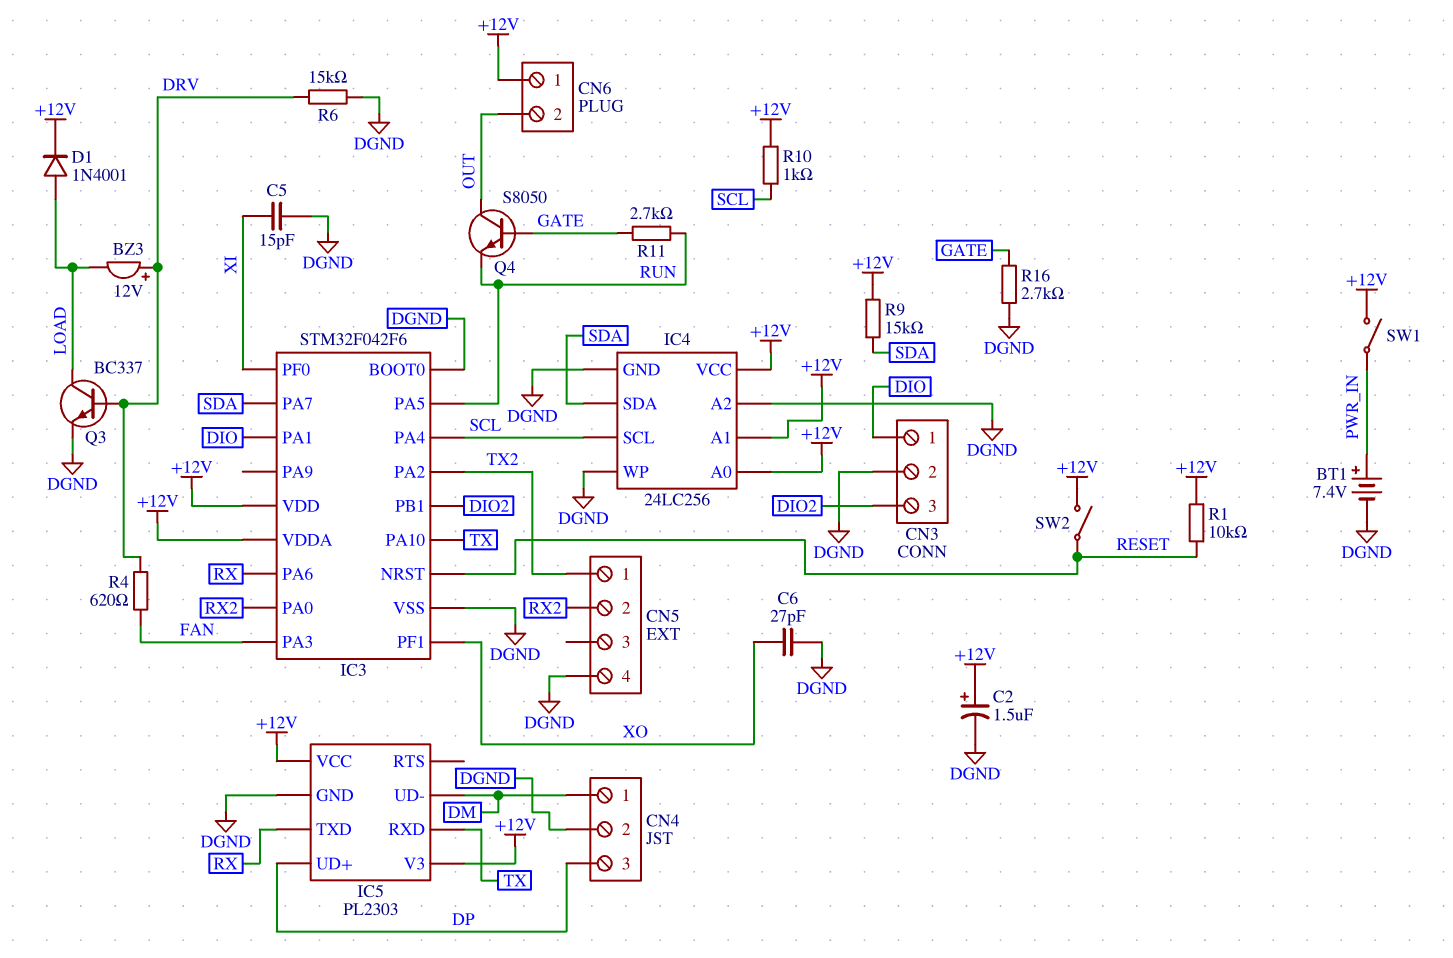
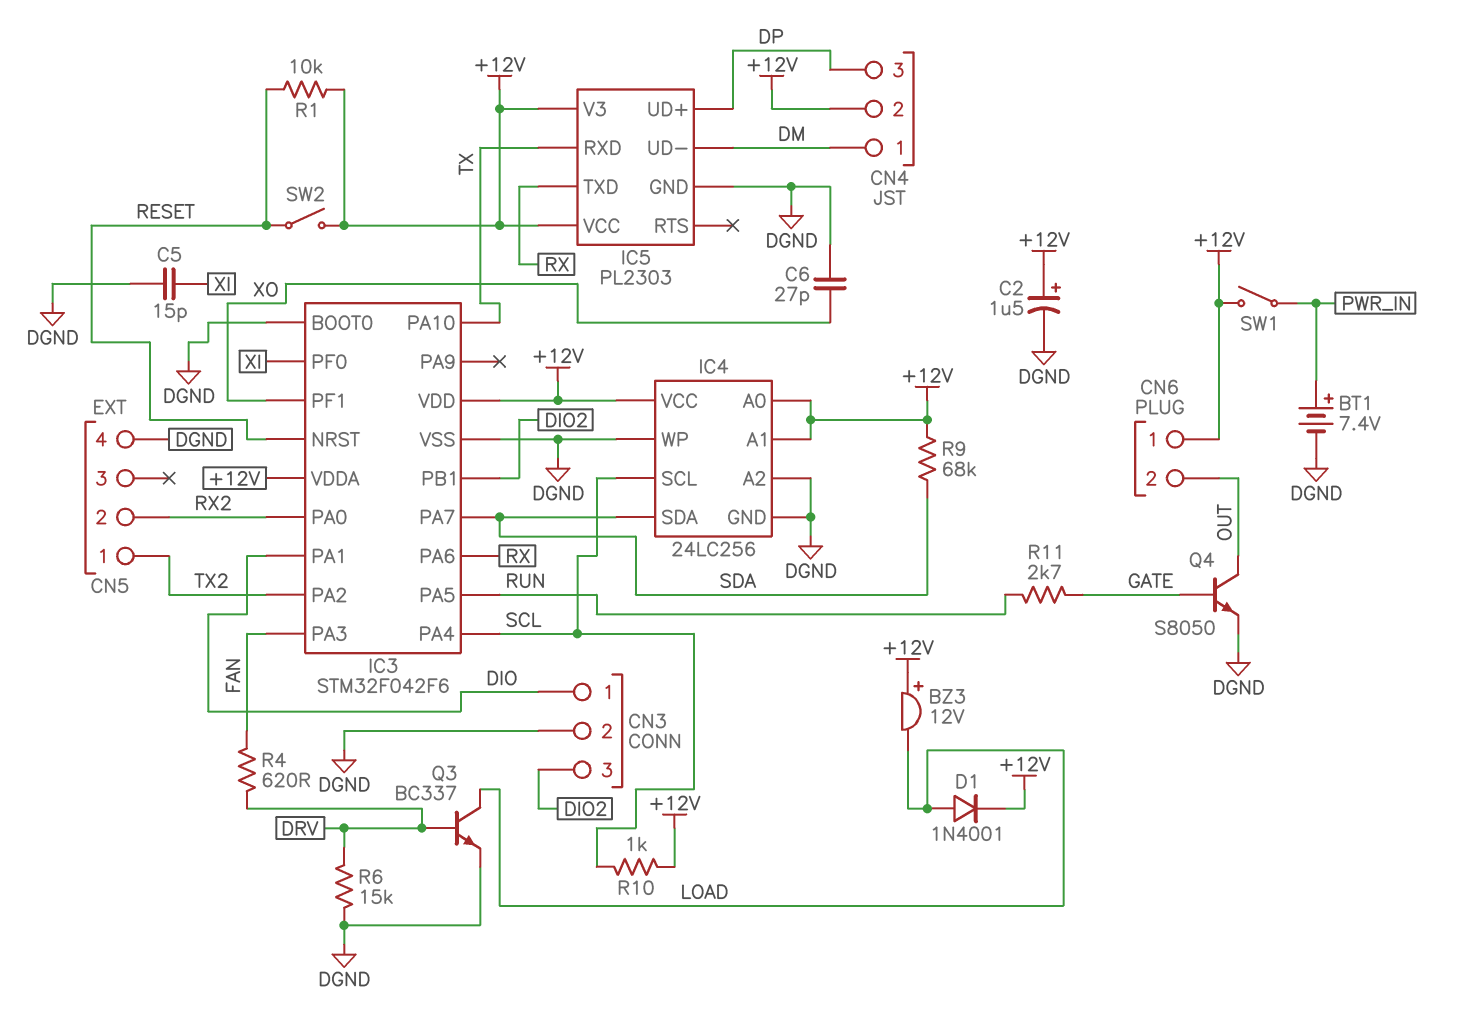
BZ3: buzzer 12V (plus DRV, minus LOAD) -> buzzer 12V (plus +12V, minus LOAD)
CN4 pin 2: DGND -> +12V
Q4: NPN S8050 (B GATE, C OUT, E RUN) -> NPN S8050 (B GATE, C OUT, E DGND)
R9: 15k (+12V, SDA) -> 68k (+12V, SDA)
R16: 2.7k (DGND, GATE) -> none

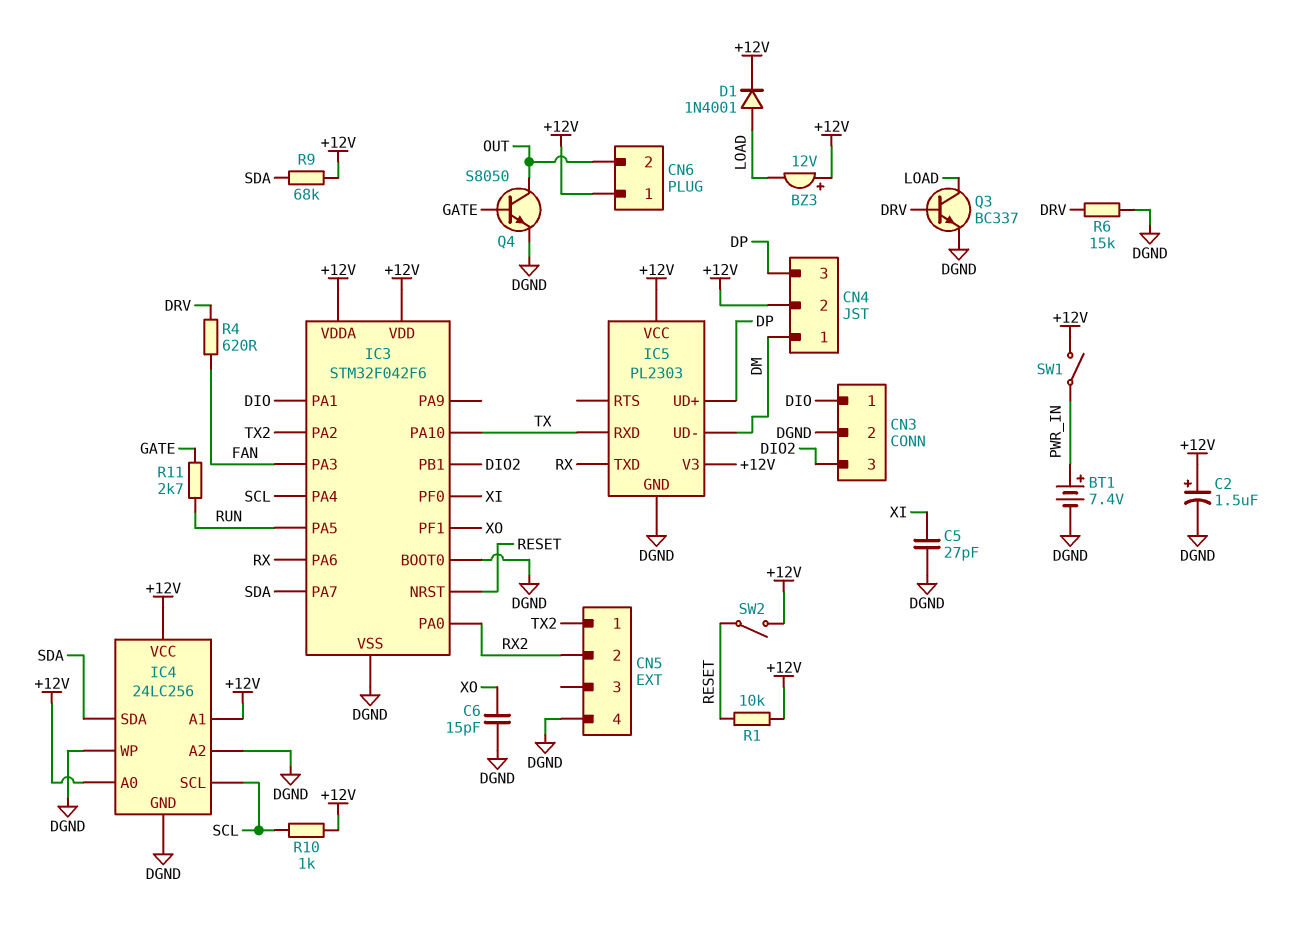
C5: 15pF (DGND, XI) -> 27pF (DGND, XI)
C6: 27pF (DGND, XO) -> 15pF (DGND, XO)

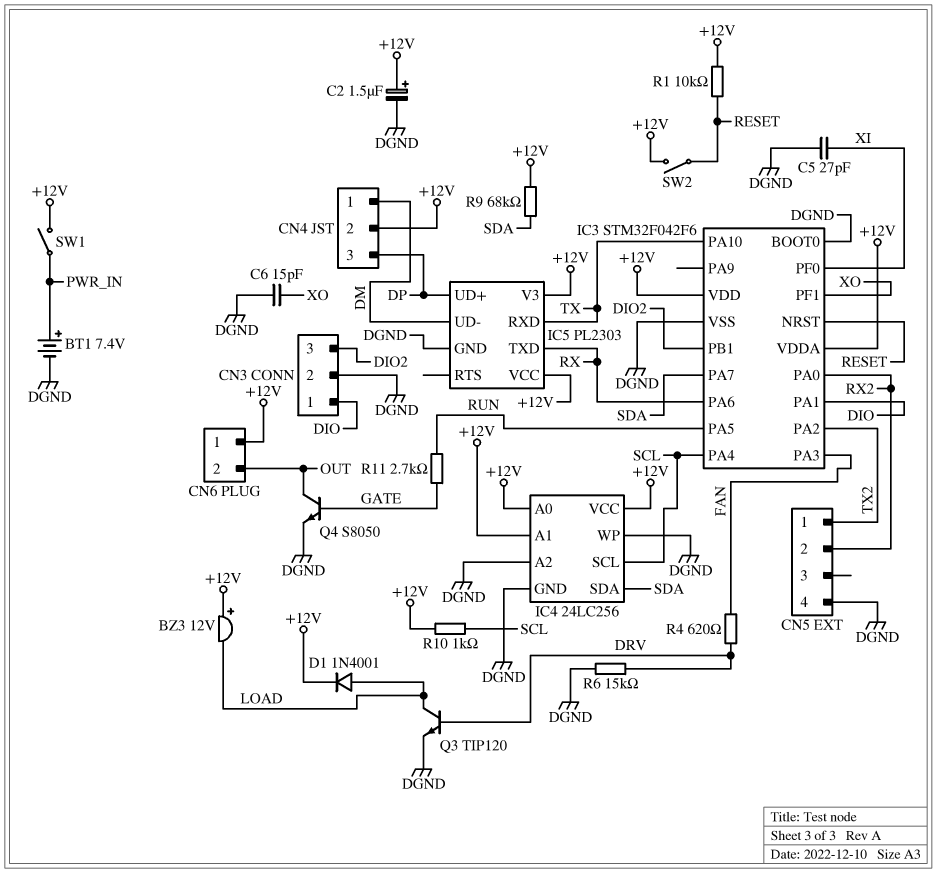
Q3: NPN BC337 (B DRV, C LOAD, E DGND) -> NPN TIP120 (B DRV, C LOAD, E DGND)

